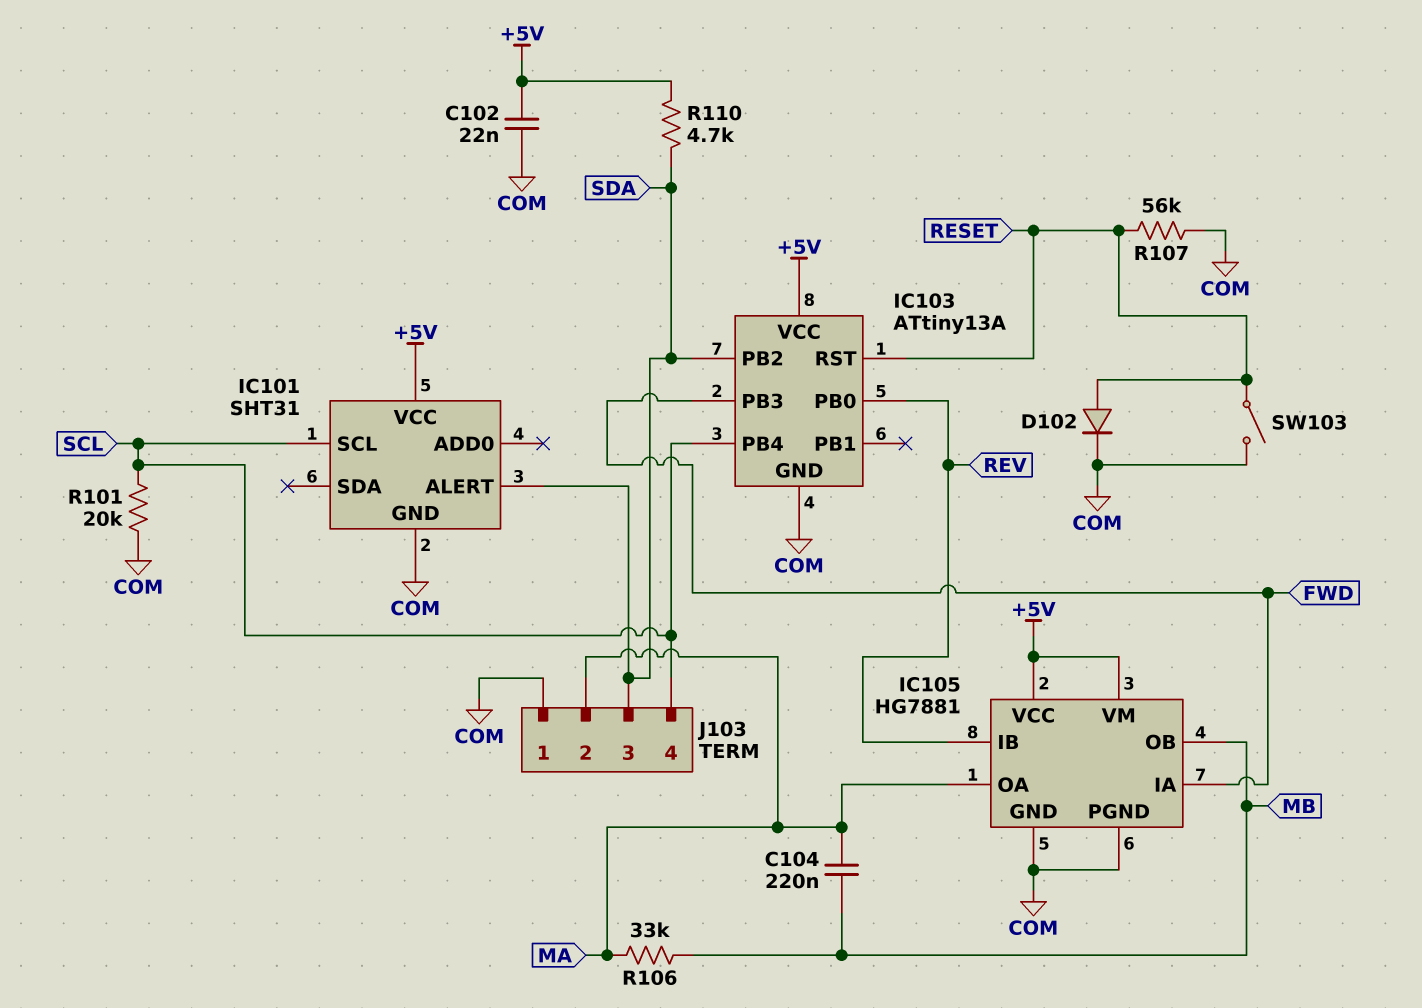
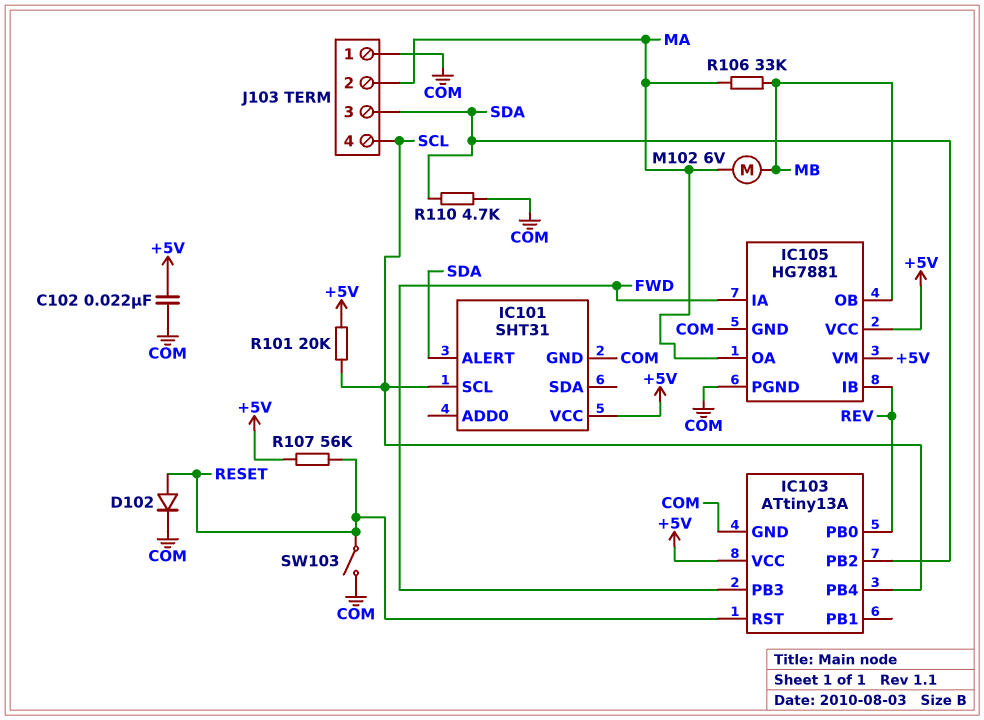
C104: 220nF (MA, MB) -> none
M102: none -> motor 6V (MA, MB)
R101: 20k (COM, SCL) -> 20k (+5V, SCL)
R107: 56k (COM, RESET) -> 56k (+5V, RESET)
R110: 4.7k (+5V, SDA) -> 4.7k (COM, SDA)

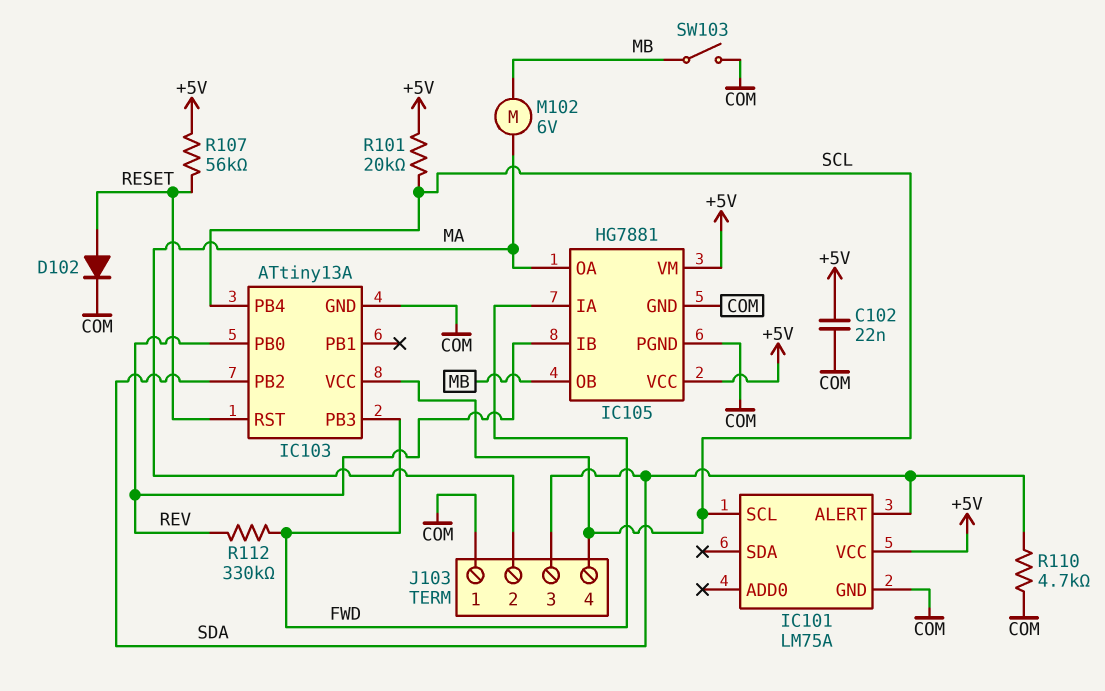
IC101: SHT31 -> LM75A
IC103 pin VCC: +5V -> SCL
R106: 33k (MA, MB) -> none
R112: none -> 330k (FWD, REV)
SW103: switch (COM, RESET) -> switch (COM, MB)

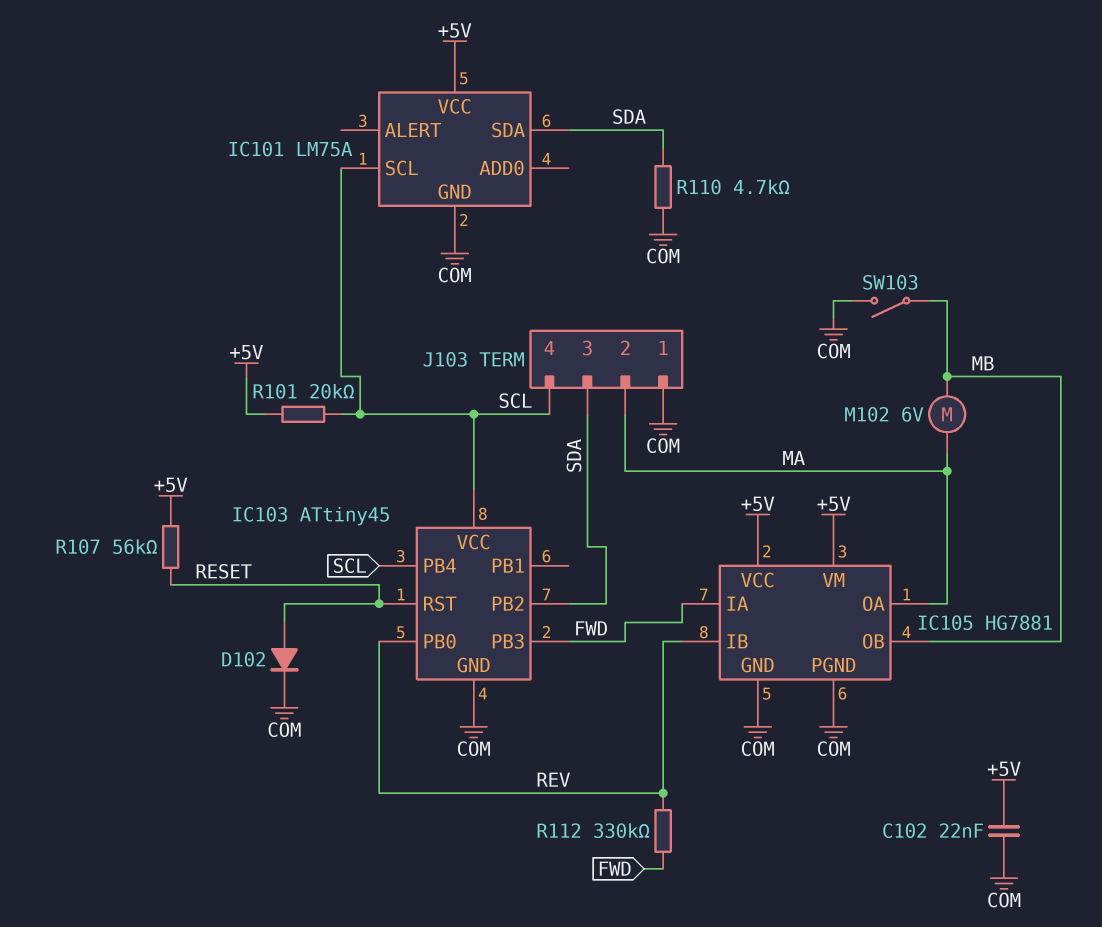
IC101 pin ALERT: SDA -> none
IC101 pin SDA: none -> SDA
IC103: ATtiny13A -> ATtiny45

